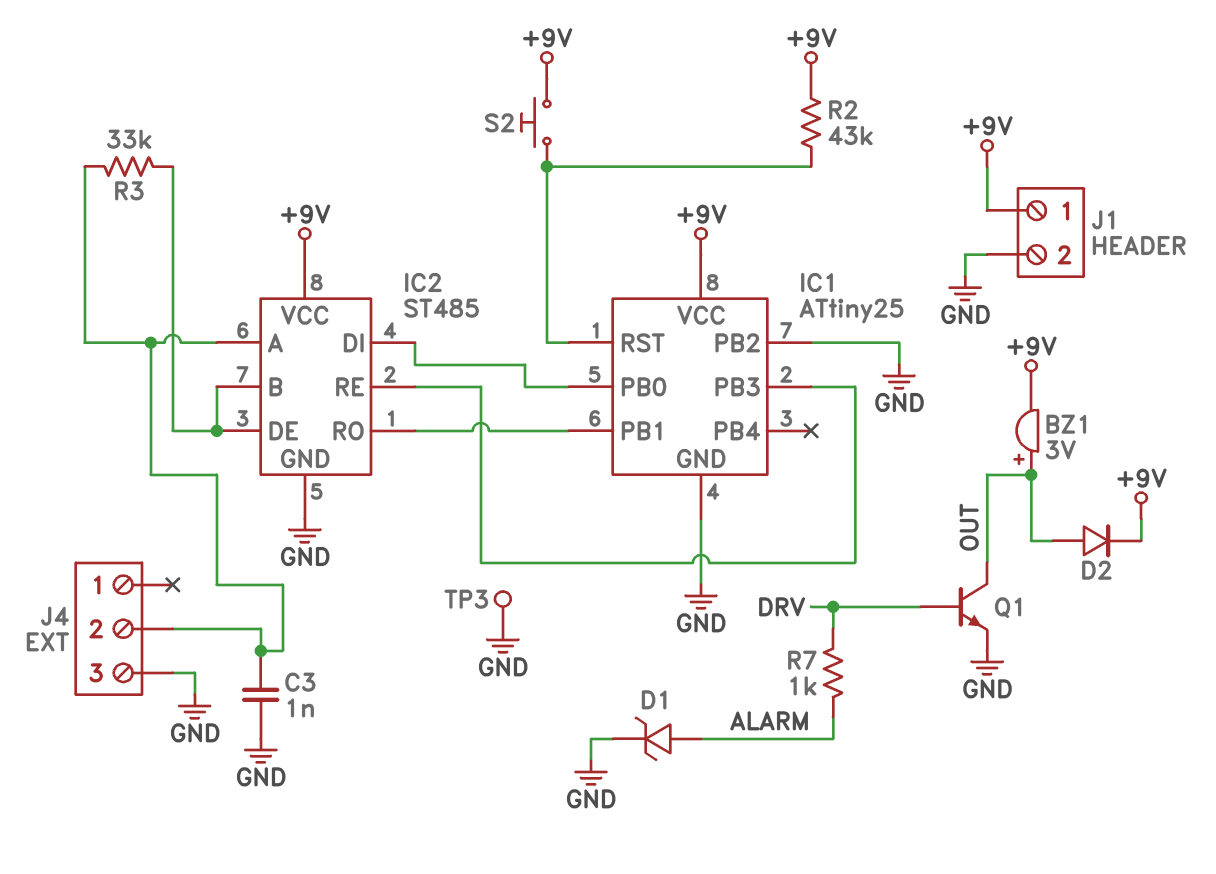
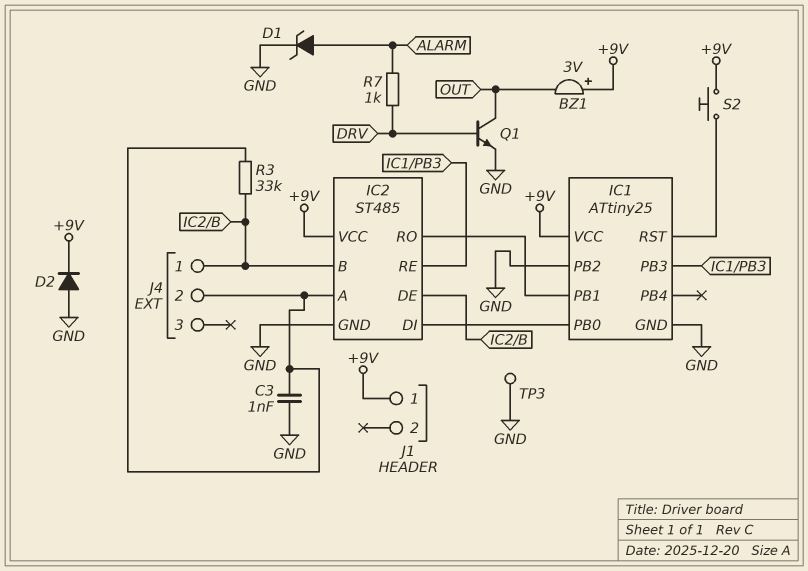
BZ1: buzzer 3V (plus OUT, minus +9V) -> buzzer 3V (plus +9V, minus OUT)
D2: diode (A OUT, K +9V) -> diode (A GND, K +9V)
J1 pin 2: GND -> none
J4 pin 1: none -> IC2/B
J4 pin 3: GND -> none
R2: 43k (+9V, IC1/RST) -> none

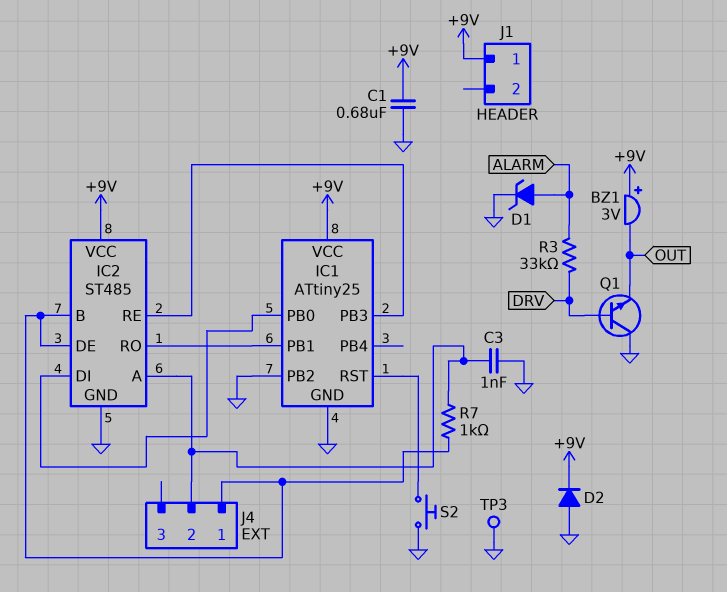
C1: none -> 680nF (+9V, GND)
Q1: NPN (B DRV, C OUT, E GND) -> NPN (B DRV, C GND, E OUT)
R3: 33k (IC2/A, IC2/B) -> 33k (ALARM, DRV)
R7: 1k (ALARM, DRV) -> 1k (IC2/A, IC2/B)
S2: button (+9V, IC1/RST) -> button (GND, IC1/RST)

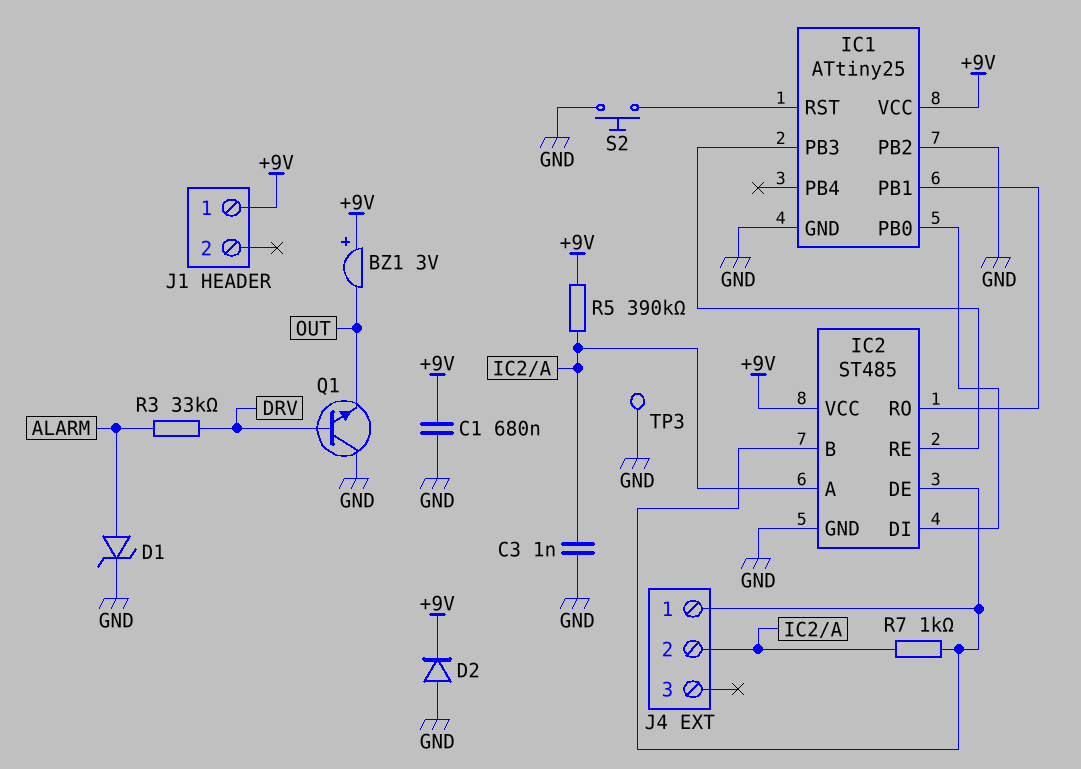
R5: none -> 390k (+9V, IC2/A)

